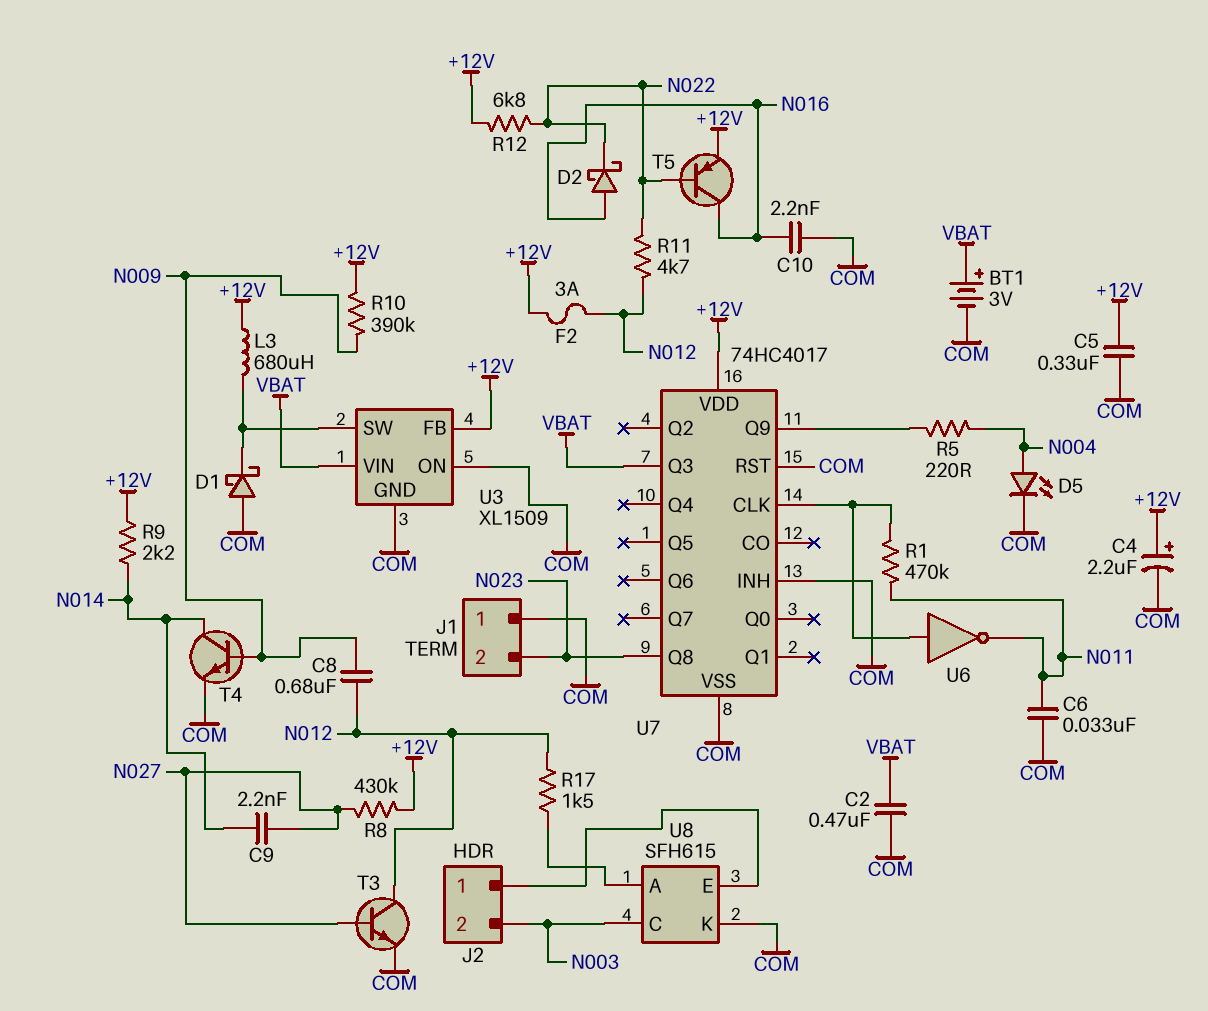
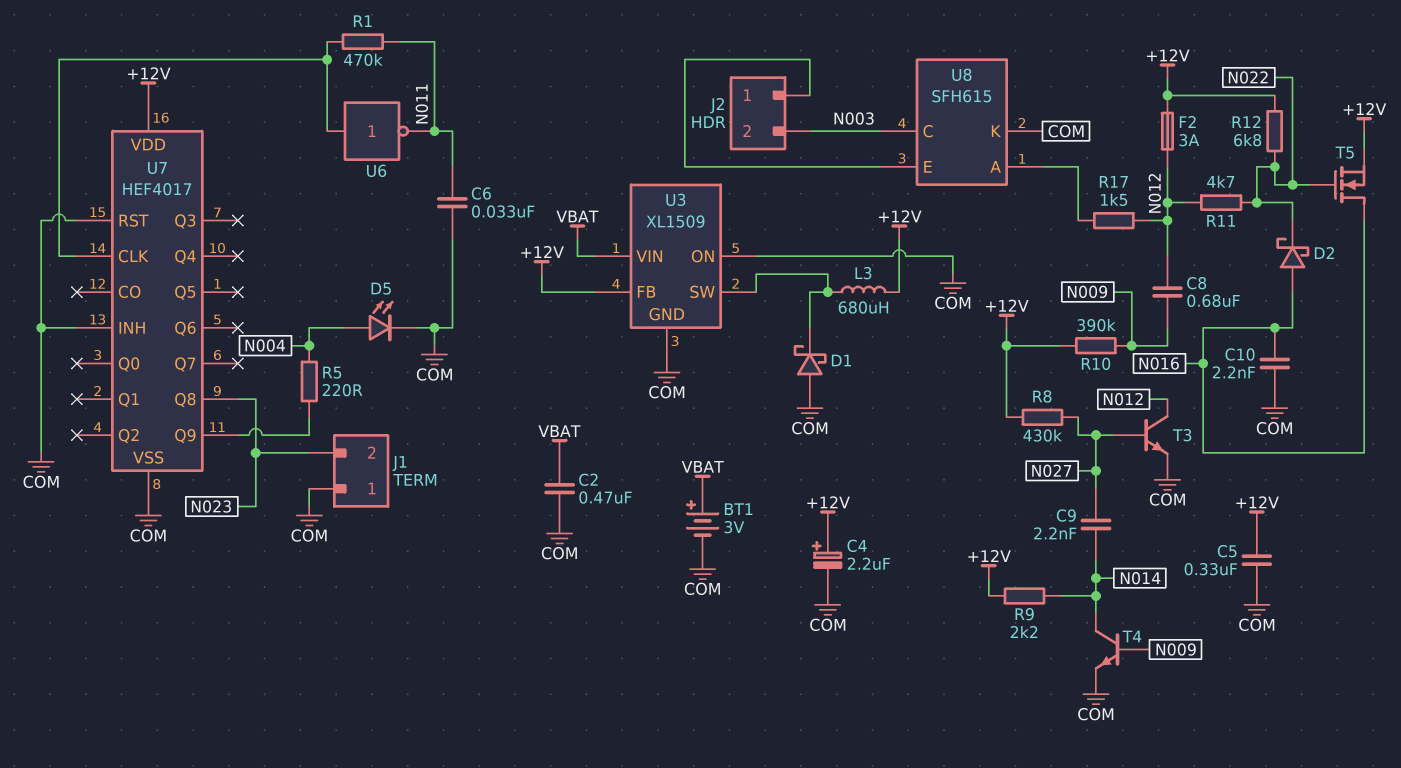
T5: PNP (B N022, C N016, E +12V) -> NMOS (G N022, D N016, S +12V)
U7: 74HC4017 -> HEF4017
U7 pin Q3: VBAT -> none

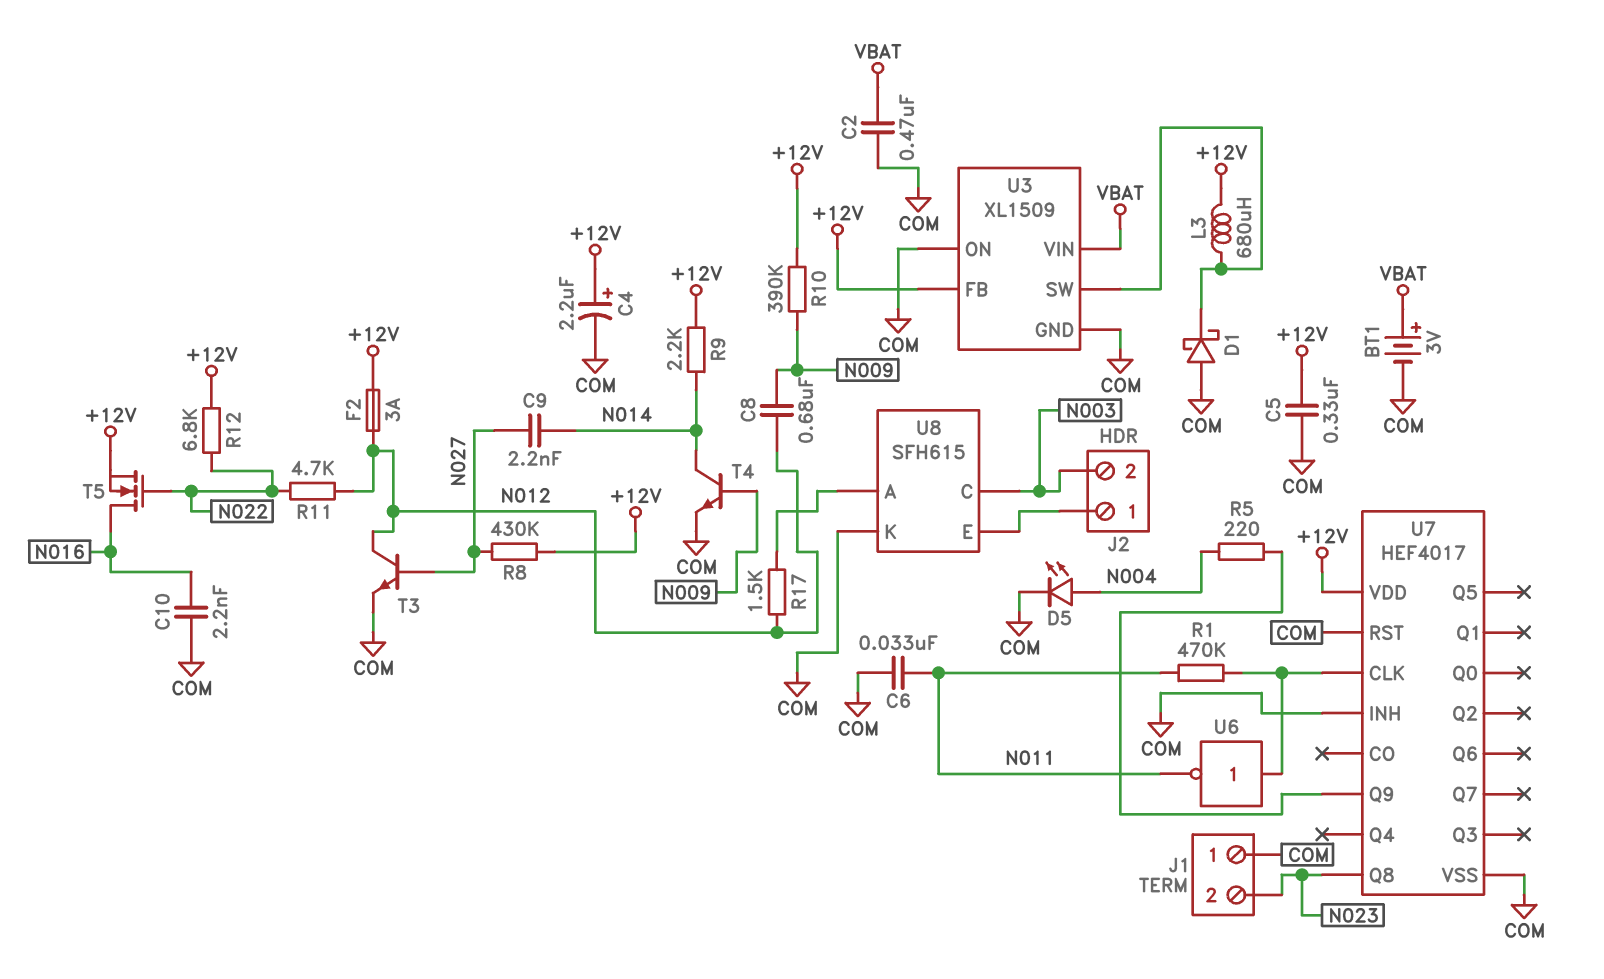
D2: schottky (A N016, K N022) -> none

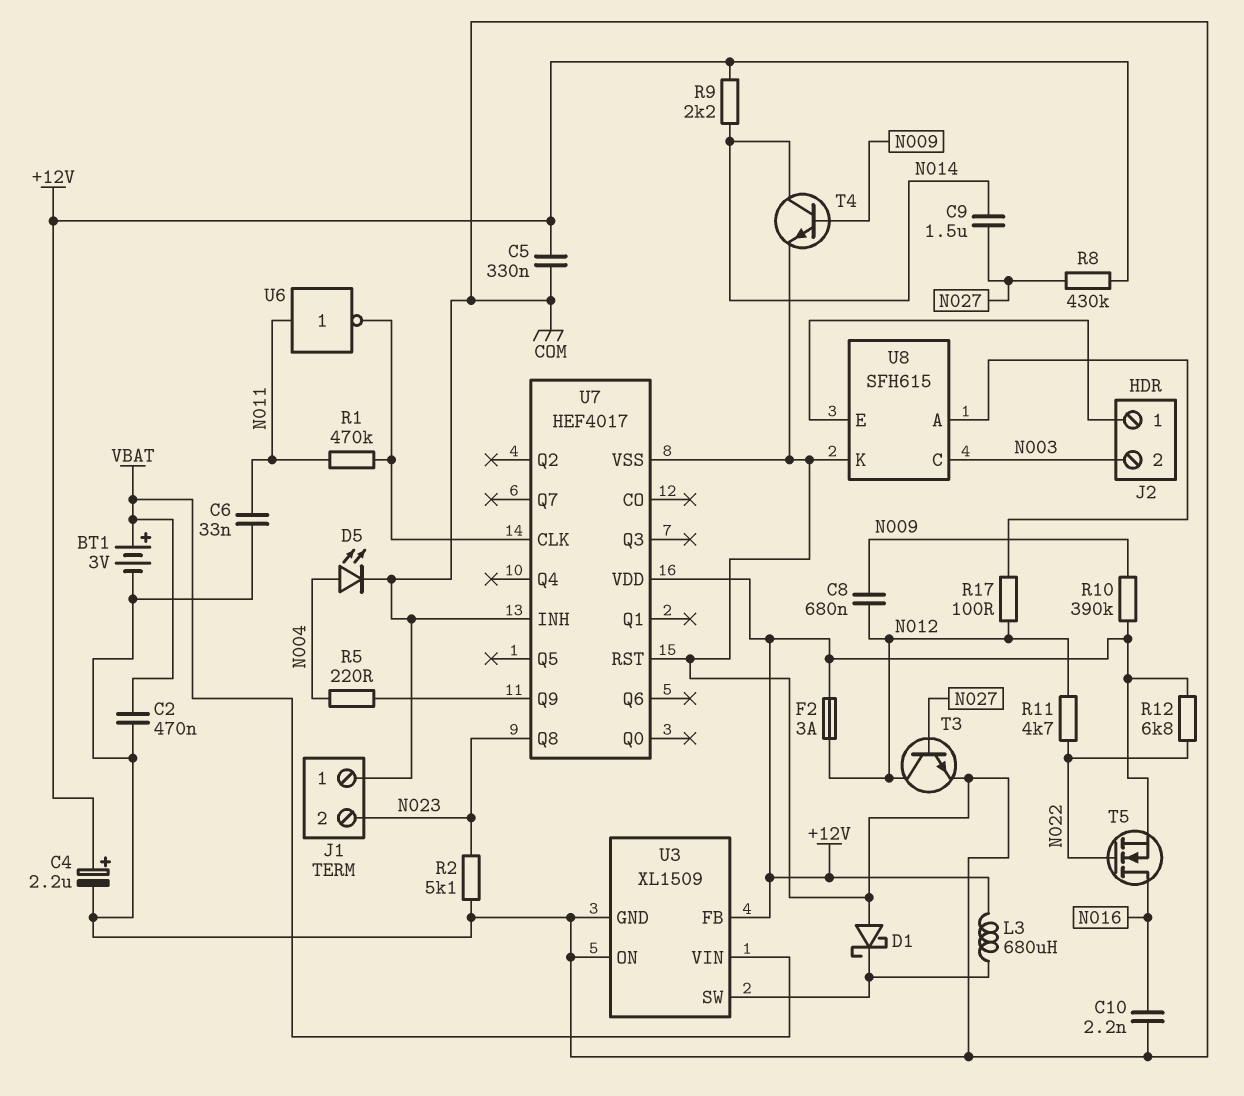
C9: 2.2nF (N014, N027) -> 1.5uF (N014, N027)
R2: none -> 5.1k (COM, N023)
R17: 1.5k (N012, U8/A) -> 100 (N012, U8/A)
U6: NOT (in U7/CLK, out N011) -> NOT (in N011, out U7/CLK)

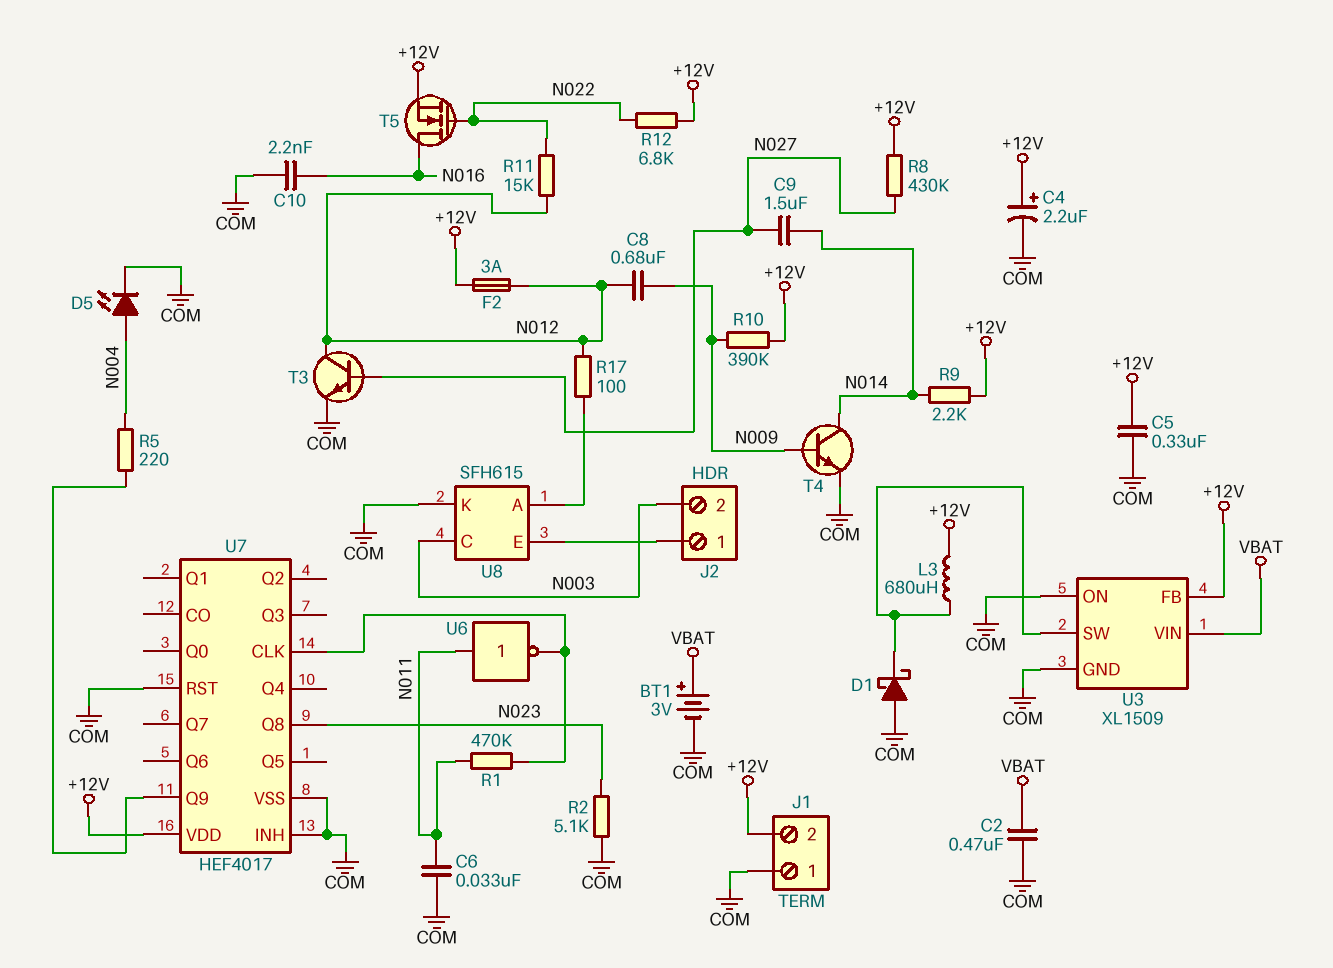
J1 pin 2: N023 -> +12V
R11: 4.7k (N012, N022) -> 15k (N012, N022)

